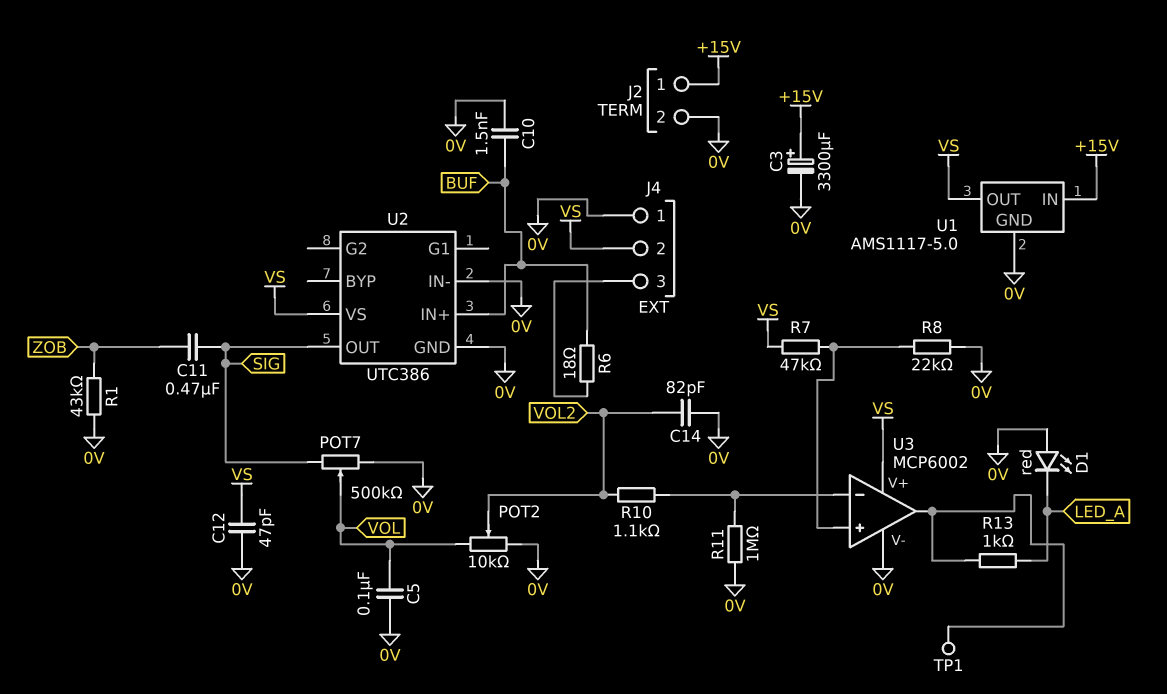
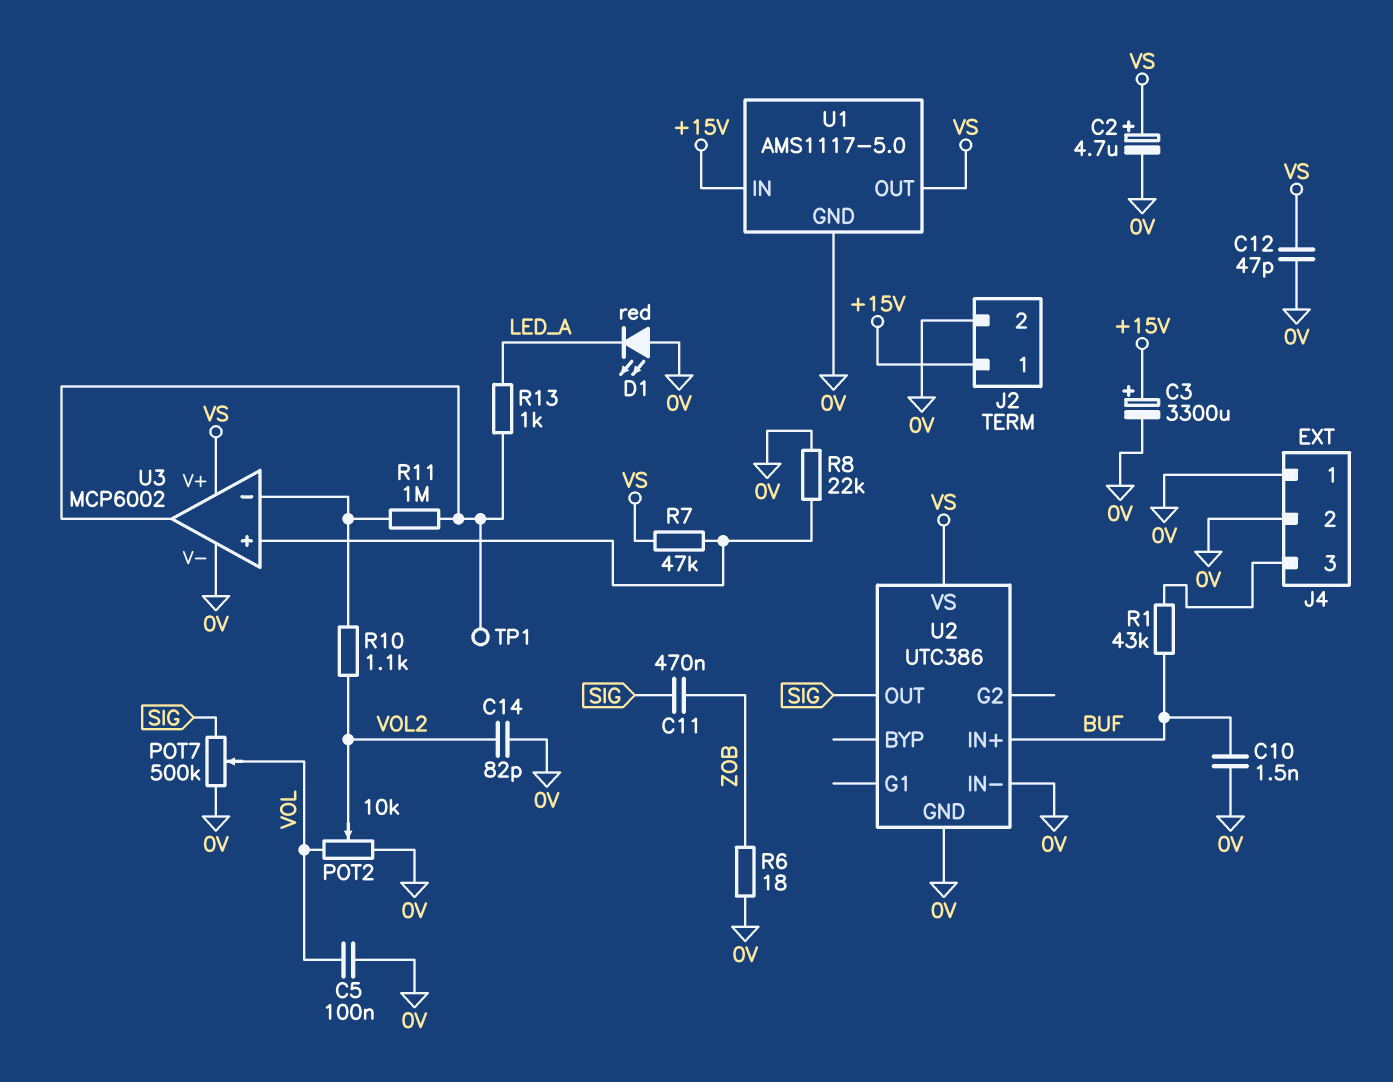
C2: none -> 4.7uF (plus VS, minus 0V)
J4 pin 2: VS -> 0V
R1: 43k (0V, ZOB) -> 43k (BUF, J4/3)
R6: 18 (BUF, J4/3) -> 18 (0V, ZOB)
R11: 1M (0V, U3/in-) -> 1M (U3/in-, U3/out)

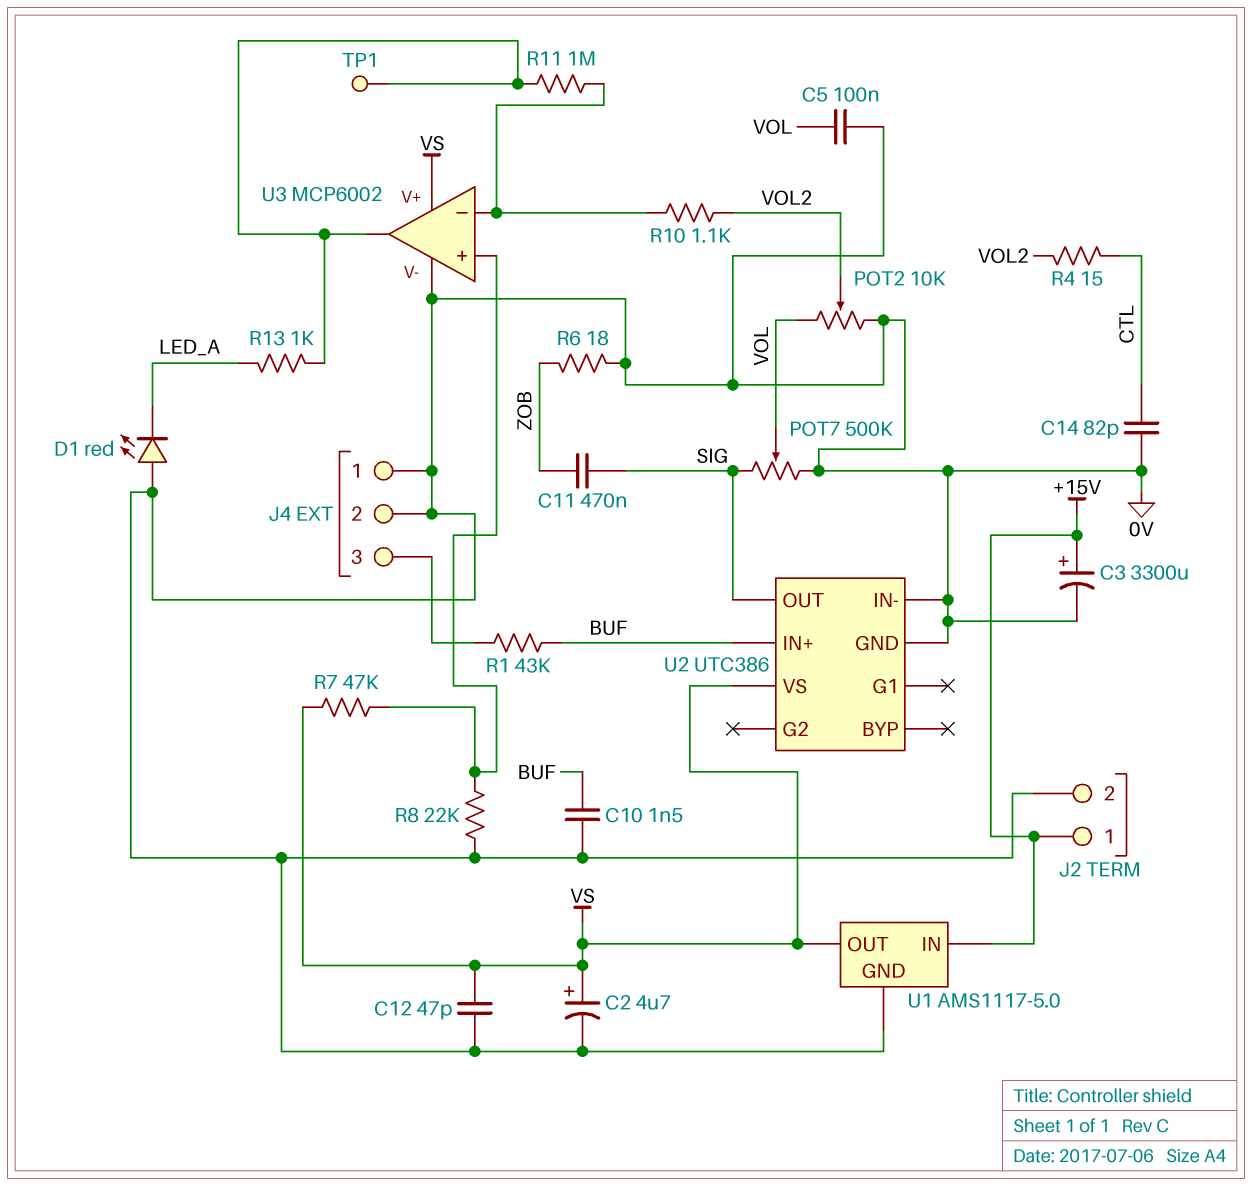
C14: 82pF (0V, VOL2) -> 82pF (0V, CTL)
R4: none -> 15 (CTL, VOL2)

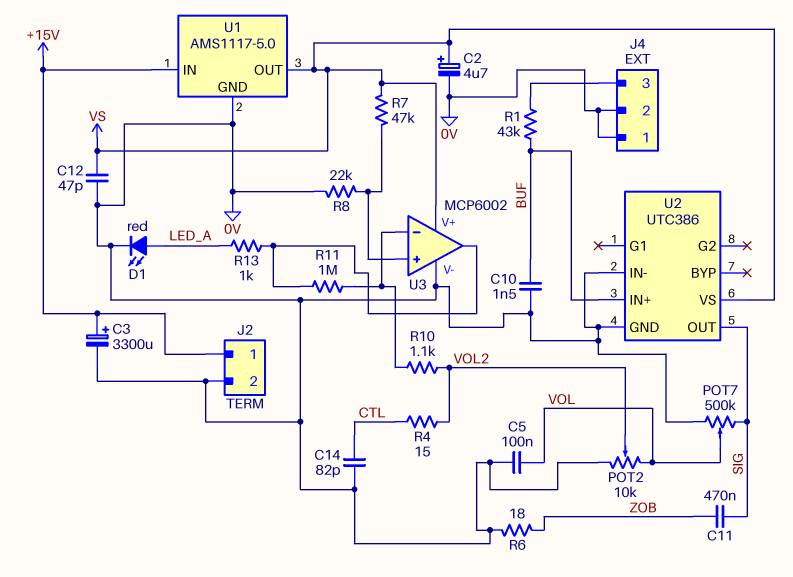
D1: LED red (A 0V, K LED_A) -> LED red (A LED_A, K 0V)
TP1: test point (U3/out) -> none

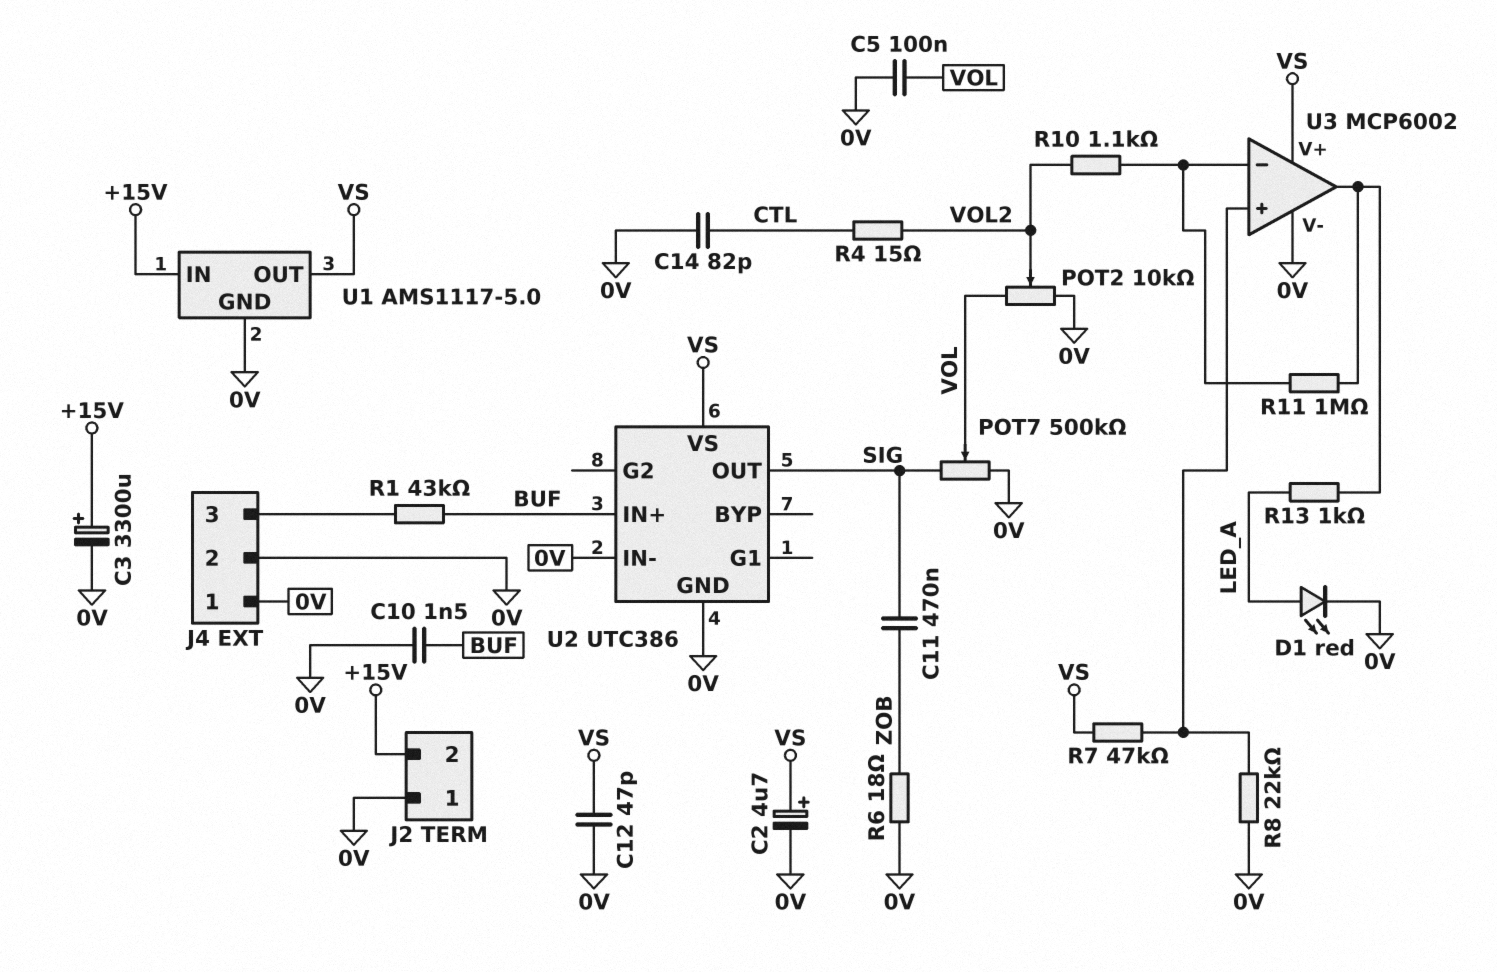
J2 pin 1: +15V -> 0V
J2 pin 2: 0V -> +15V

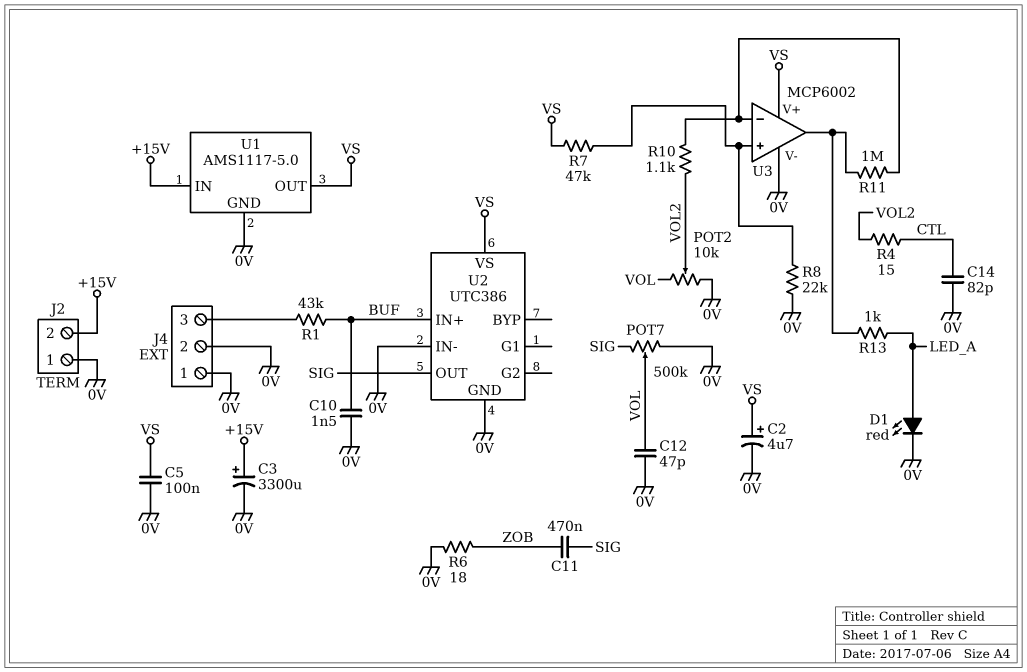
C5: 100nF (0V, VOL) -> 100nF (0V, VS)
C12: 47pF (0V, VS) -> 47pF (0V, VOL)

